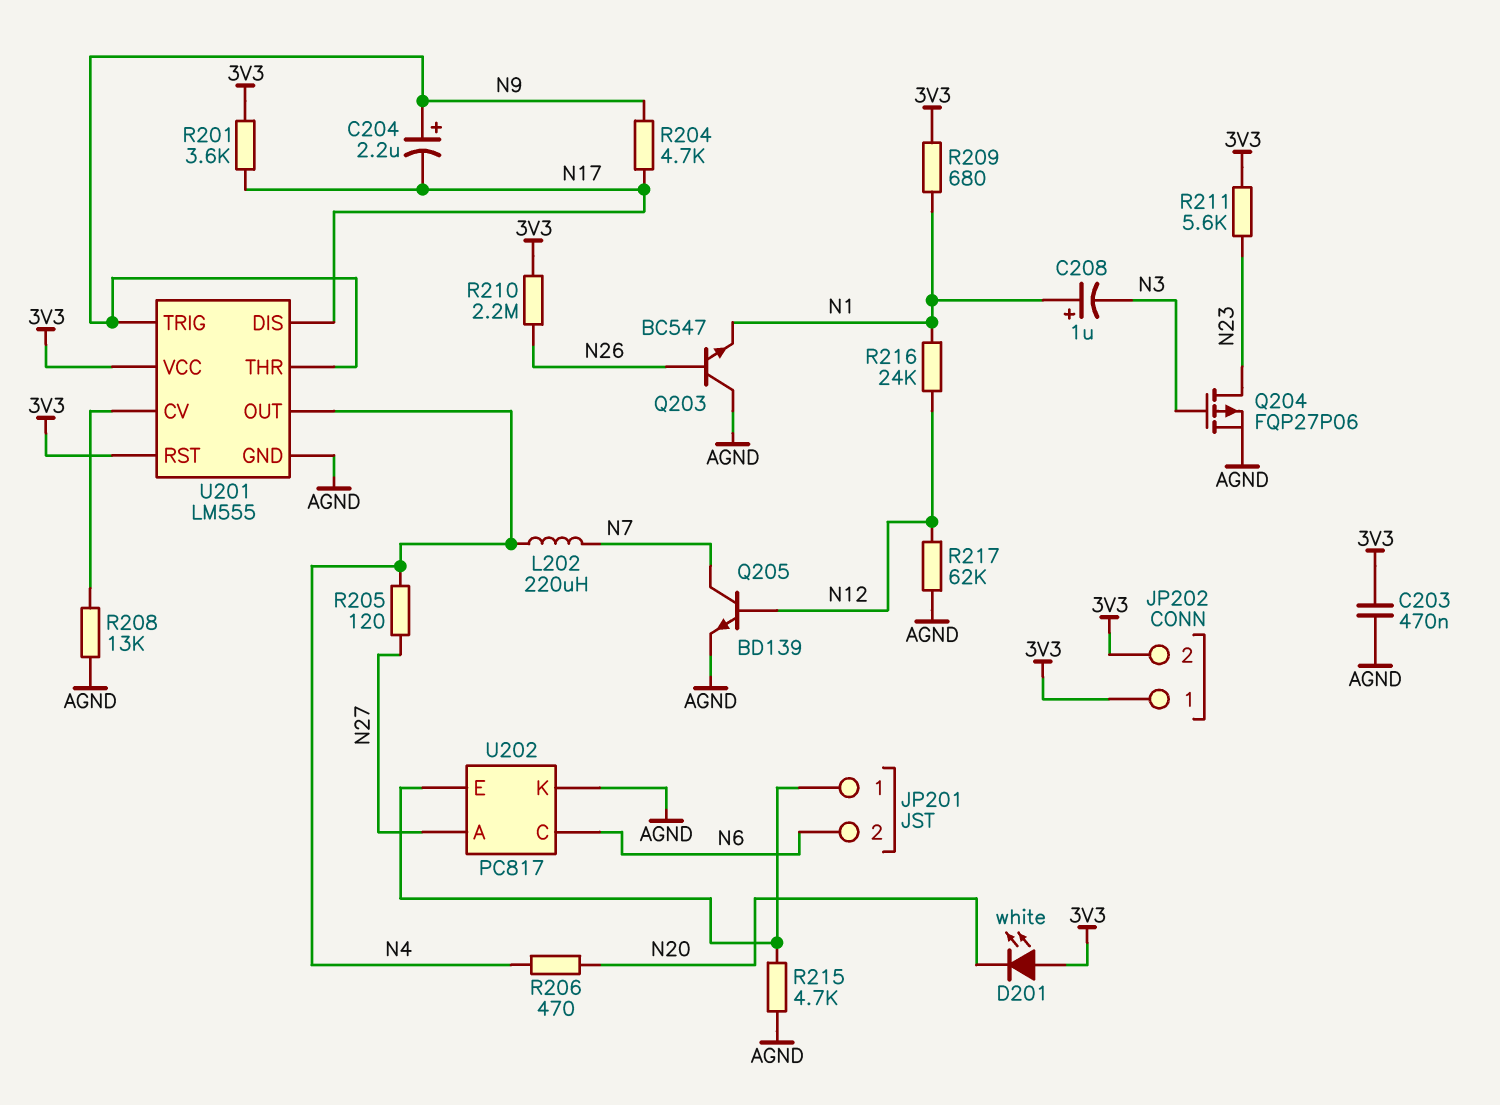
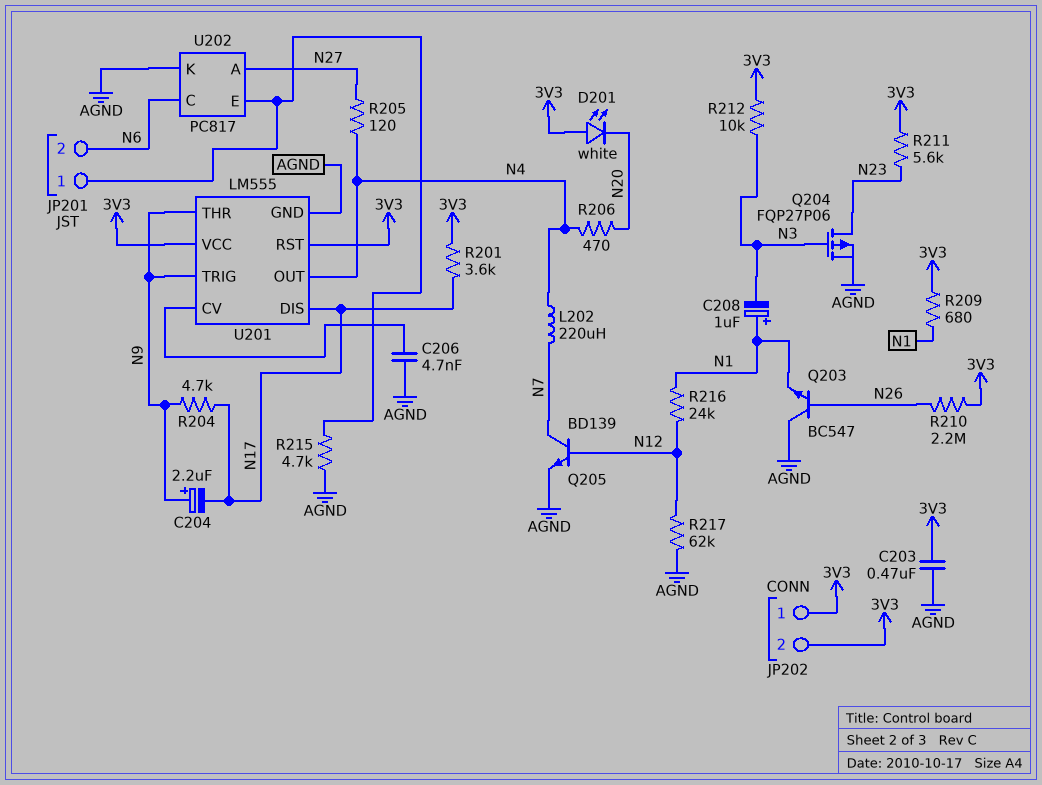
C206: none -> 4.7nF (AGND, U201/CV)
R208: 13k (AGND, U201/CV) -> none
R212: none -> 10k (3V3, N3)

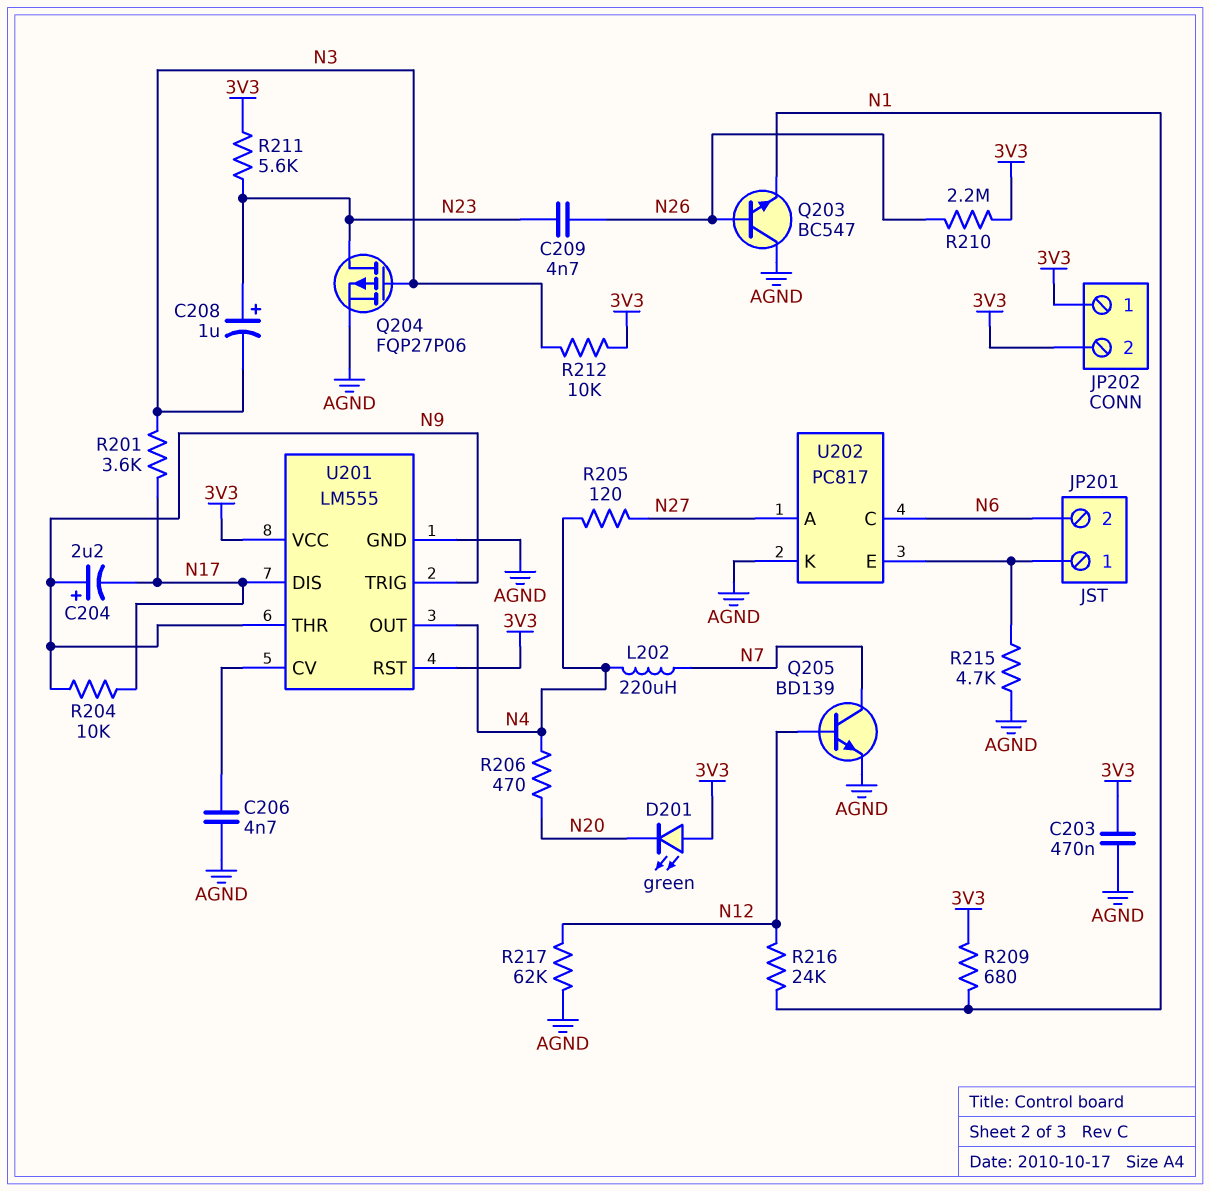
C208: 1uF (plus N1, minus N3) -> 1uF (plus N23, minus N3)
C209: none -> 4.7nF (N23, N26)
D201: LED white (A 3V3, K N20) -> LED green (A 3V3, K N20)
R201: 3.6k (3V3, N17) -> 3.6k (N3, N17)
R204: 4.7k (N9, N17) -> 10k (N9, N17)

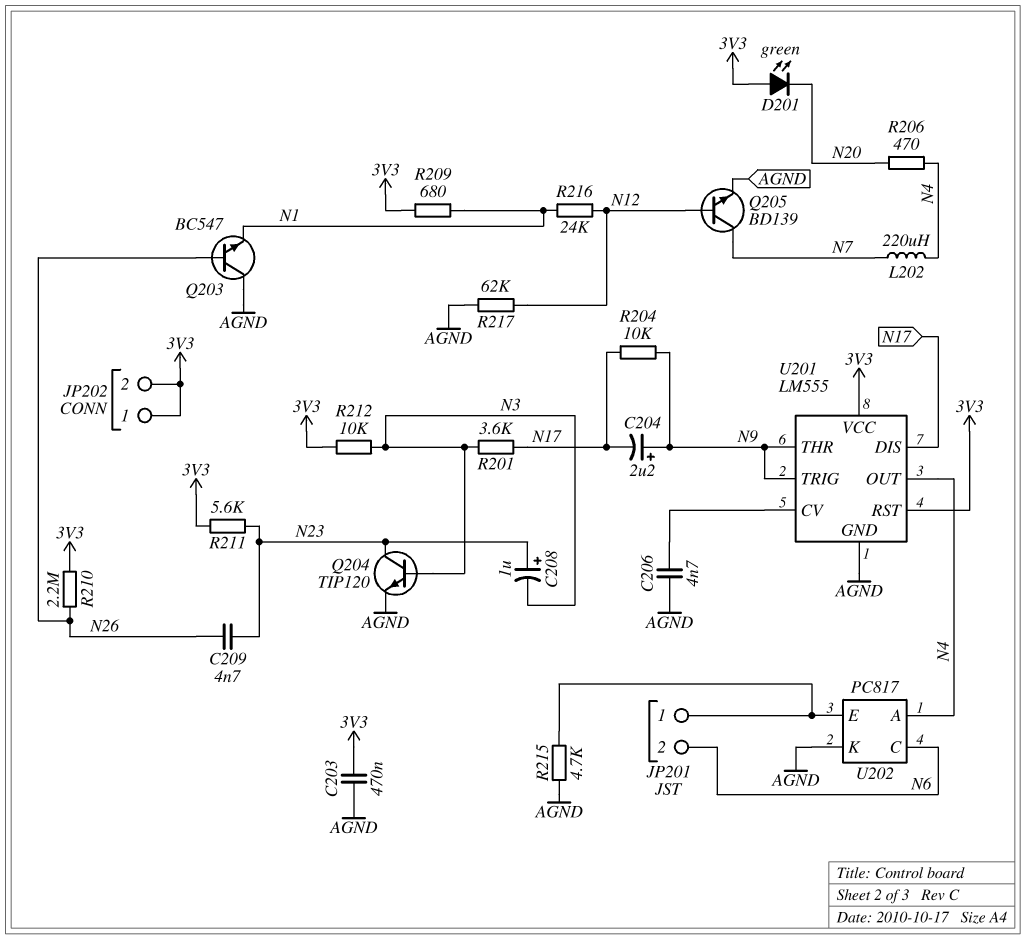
Q204: PMOS FQP27P06 (G N3, D N23, S AGND) -> NPN TIP120 (B N3, C N23, E AGND)
R205: 120 (N4, N27) -> none
U202 pin A: N27 -> N4

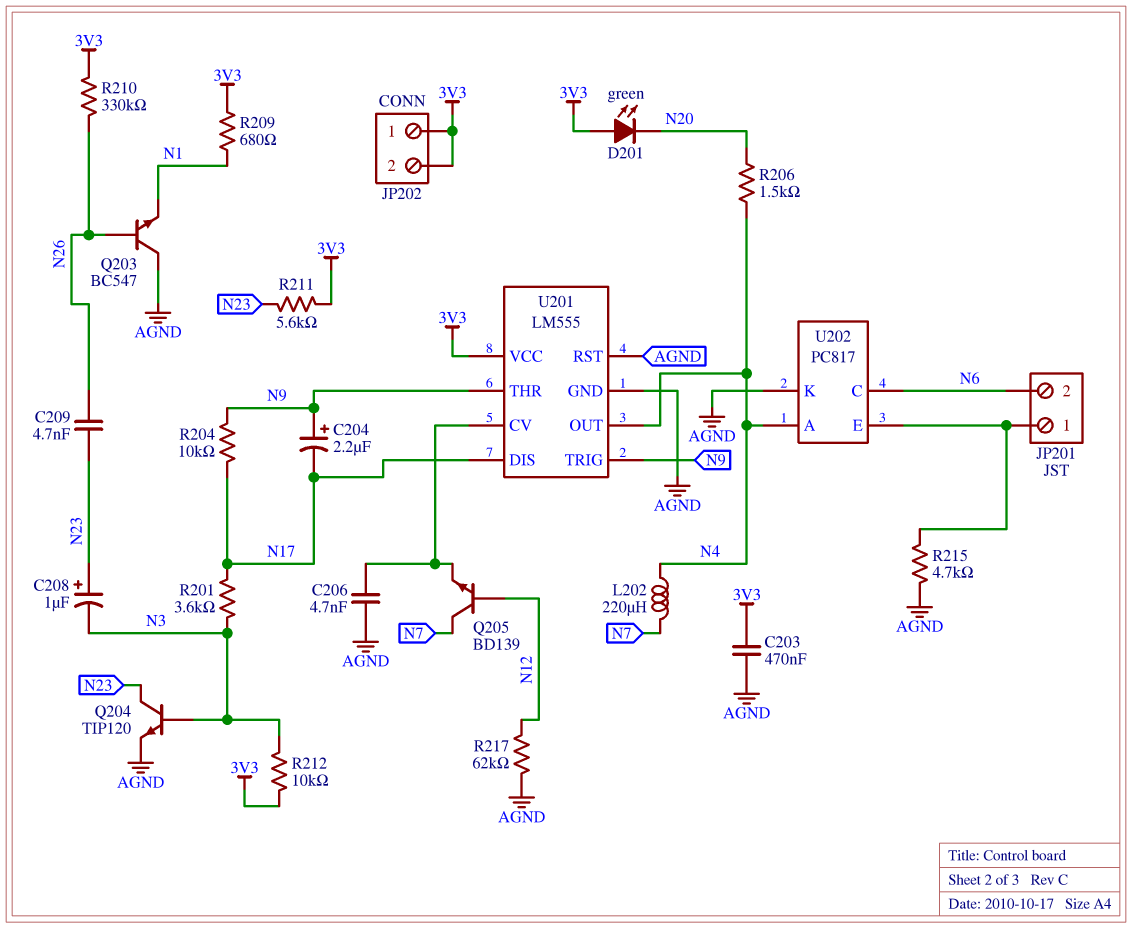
Q205: NPN BD139 (B N12, C N7, E AGND) -> NPN BD139 (B N12, C N7, E U201/CV)
R206: 470 (N4, N20) -> 1.5k (N4, N20)
R210: 2.2M (3V3, N26) -> 330k (3V3, N26)
R216: 24k (N1, N12) -> none
U201 pin RST: 3V3 -> AGND

